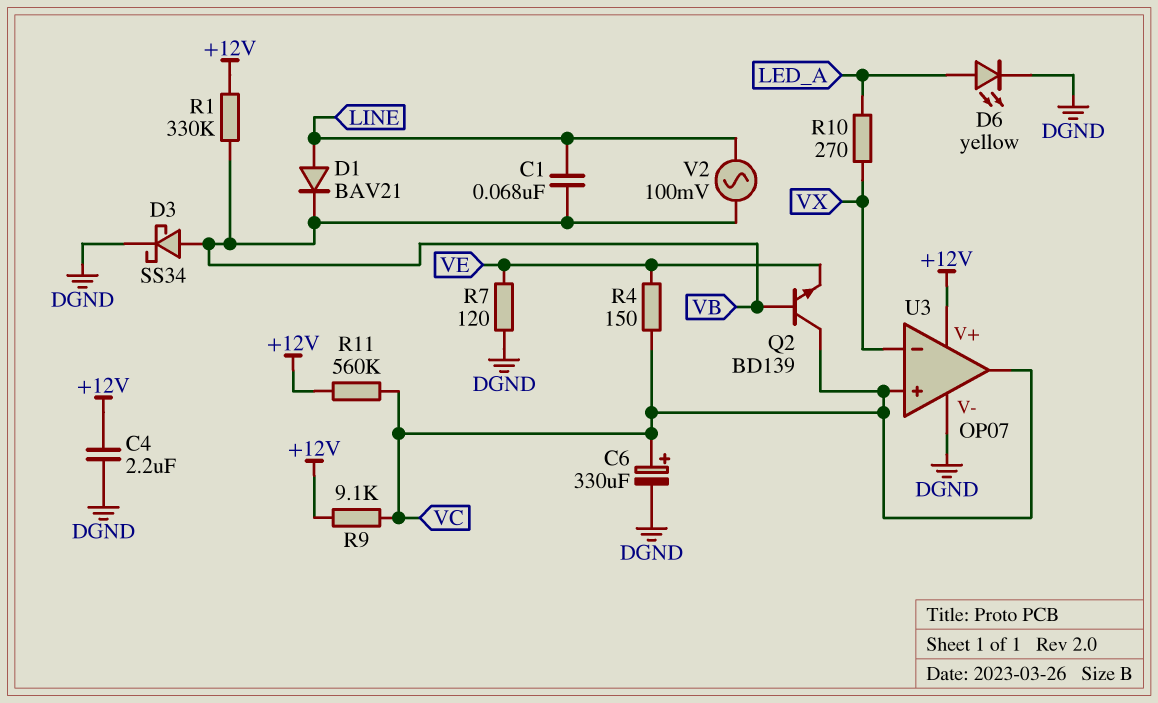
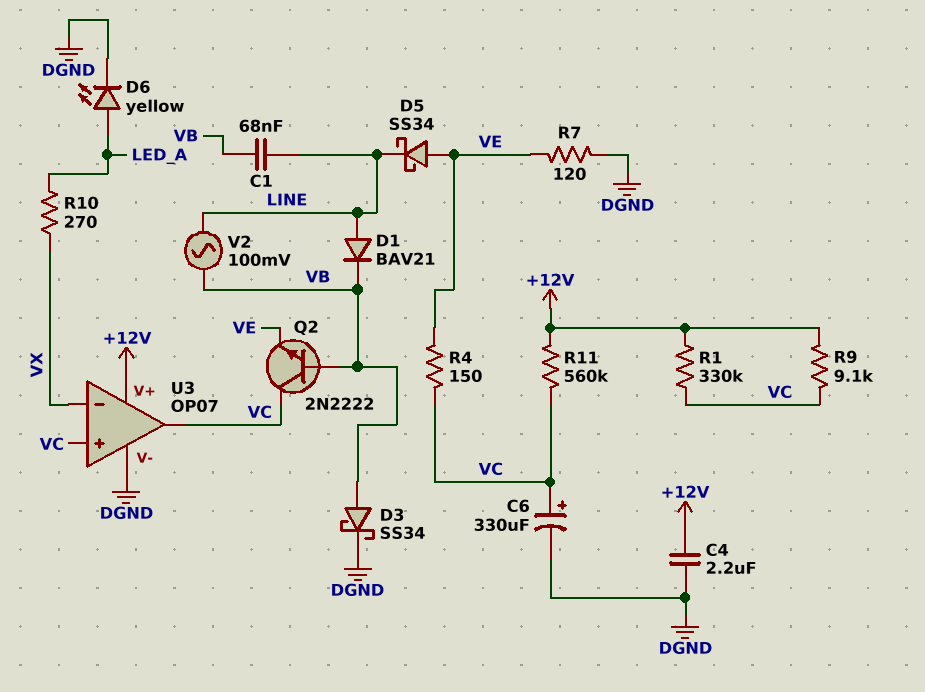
D5: none -> schottky SS34 (A VE, K LINE)
Q2: NPN BD139 (B VB, C VC, E VE) -> NPN 2N2222 (B VB, C VC, E VE)
R1: 330k (+12V, VB) -> 330k (+12V, VC)

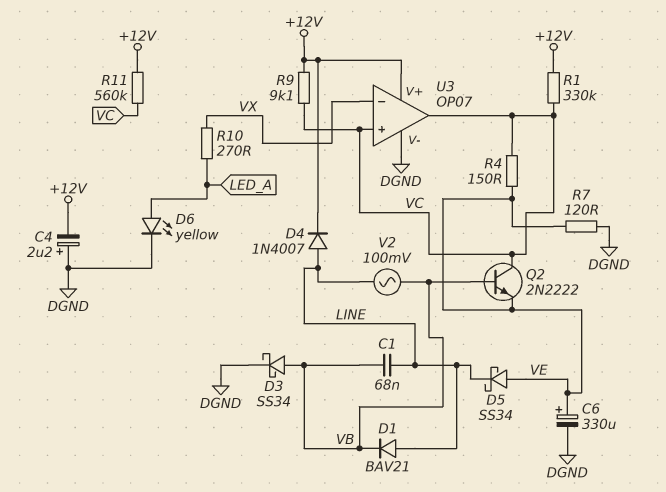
C4: 2.2uF (+12V, DGND) -> 2.2uF (plus DGND, minus +12V)
C6: 330uF (plus VC, minus DGND) -> 330uF (plus VE, minus DGND)
D4: none -> diode 1N4007 (A LINE, K +12V)

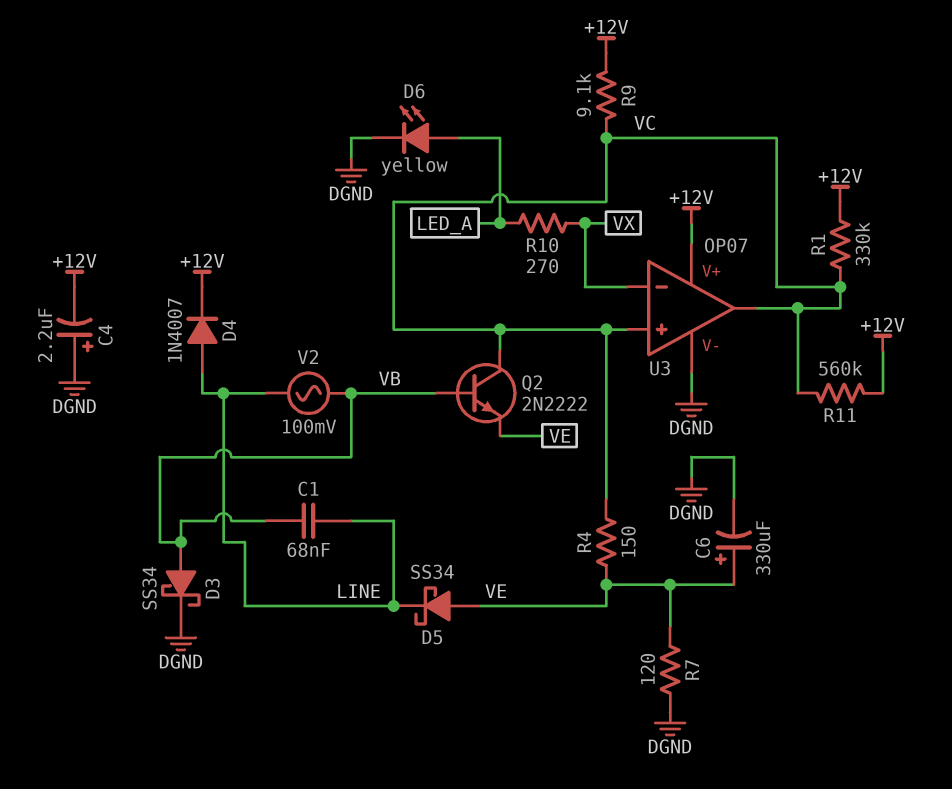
D1: diode BAV21 (A LINE, K VB) -> none

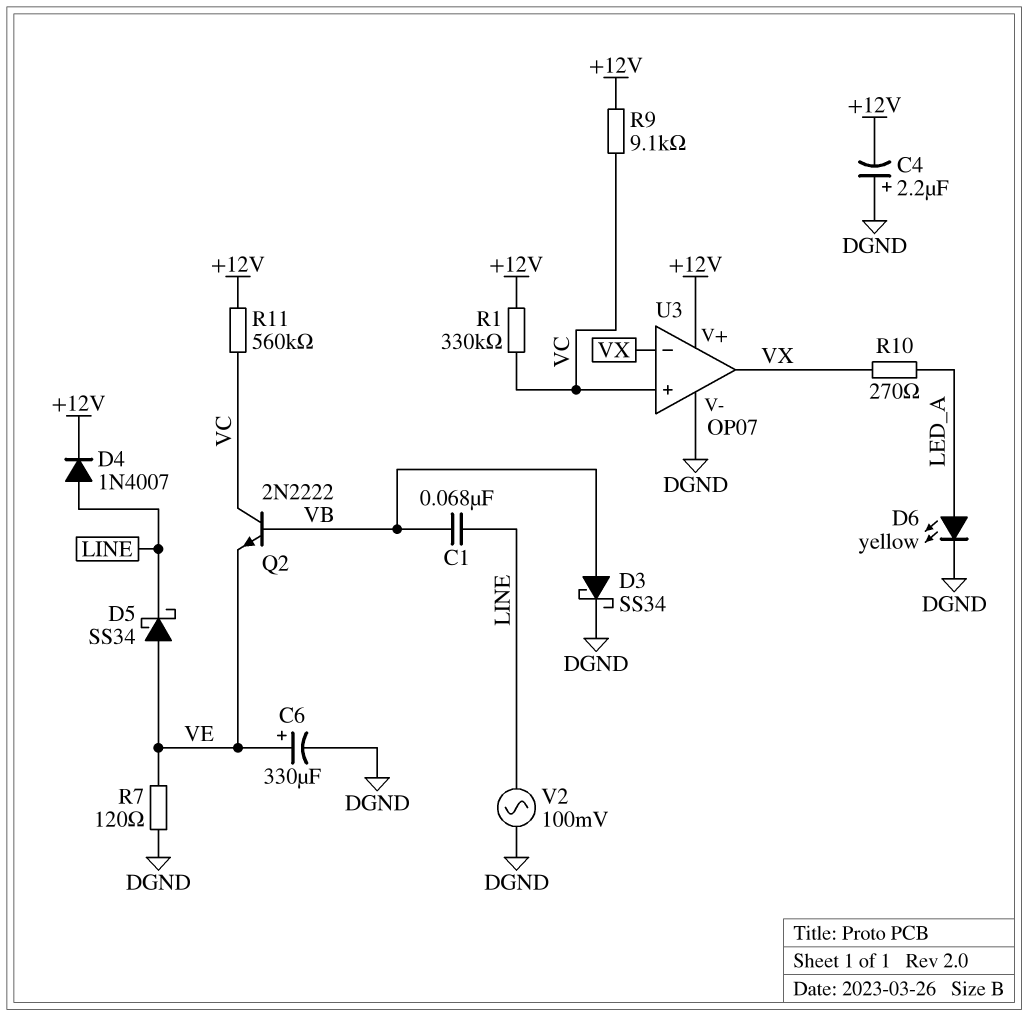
R4: 150 (VC, VE) -> none
U3 pin out: VC -> VX
V2: AC 100mV (LINE, VB) -> AC 100mV (DGND, LINE)

